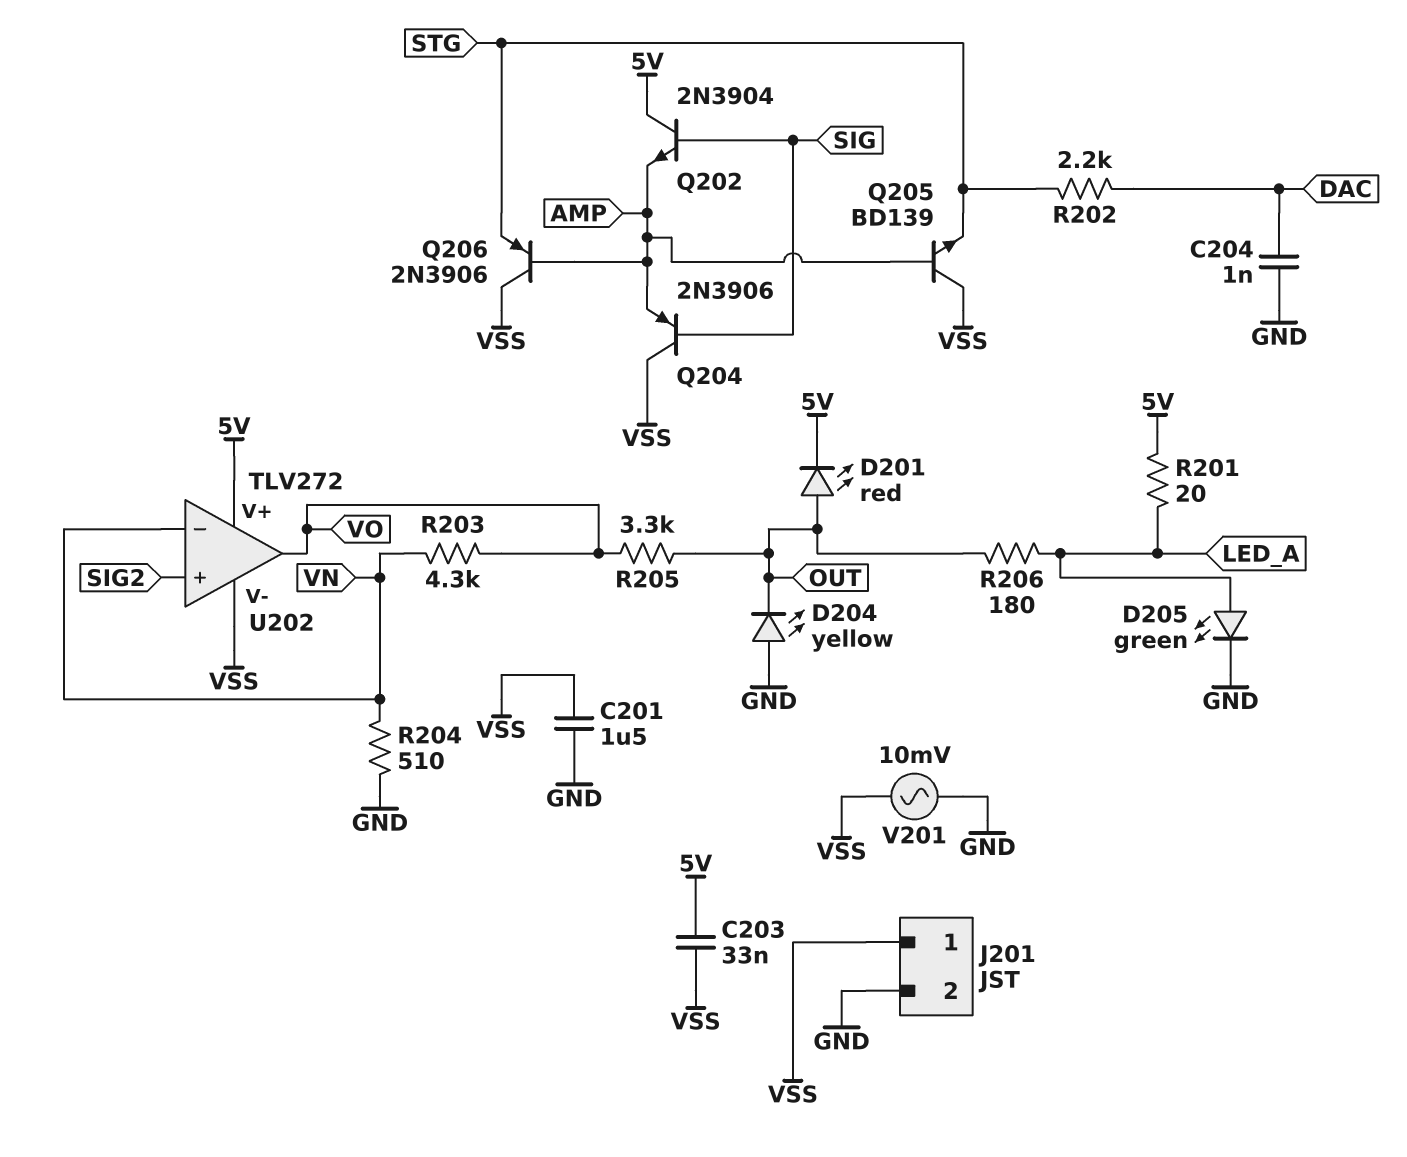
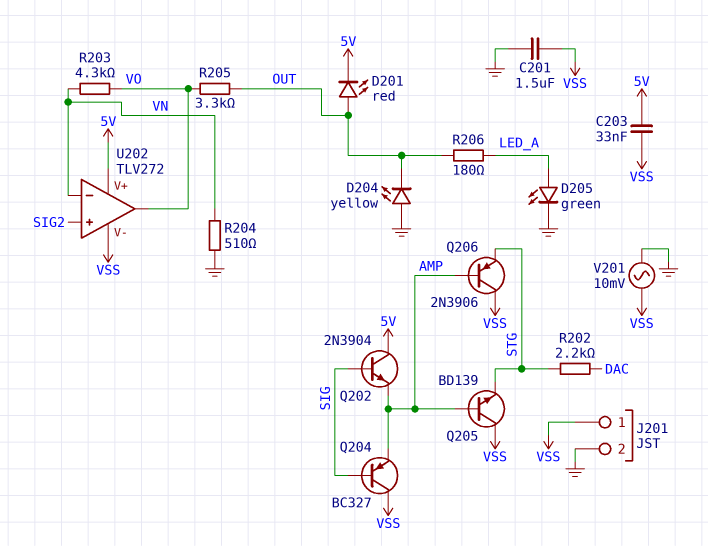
C204: 1nF (DAC, GND) -> none
Q204: PNP 2N3906 (B SIG, C VSS, E AMP) -> PNP BC327 (B SIG, C VSS, E AMP)
R201: 20 (5V, LED_A) -> none

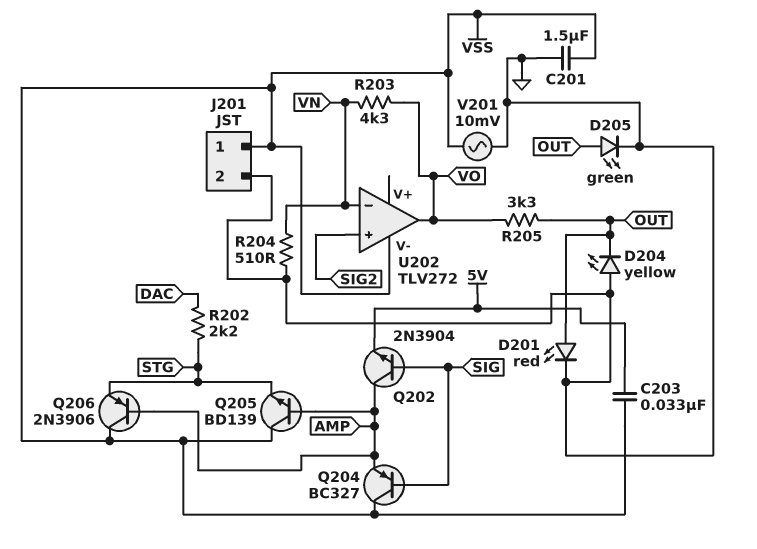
D201: LED red (A OUT, K 5V) -> LED red (A OUT, K GND)
D205: LED green (A LED_A, K GND) -> LED green (A OUT, K GND)
Q202: NPN 2N3904 (B SIG, C 5V, E AMP) -> NPN 2N3904 (B SIG, C AMP, E 5V)
R206: 180 (LED_A, OUT) -> none
U202 pin V+: 5V -> none

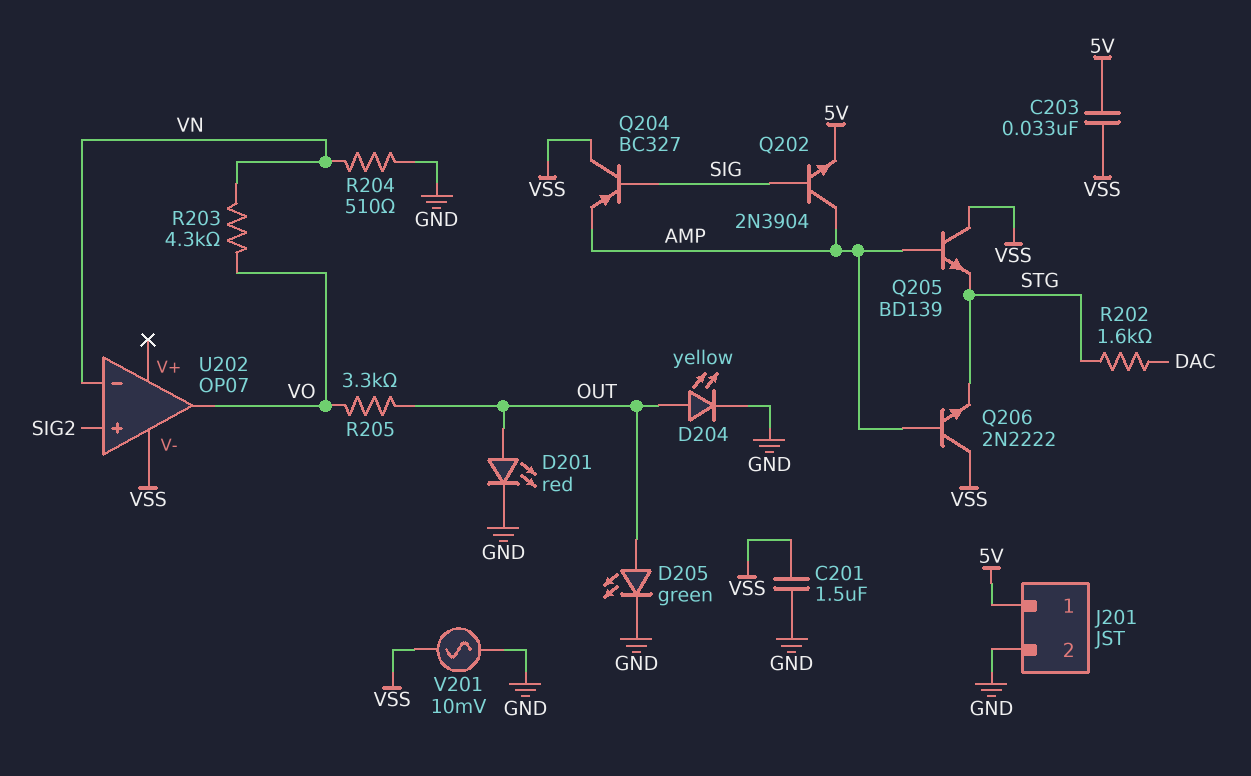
D204: LED yellow (A GND, K OUT) -> LED yellow (A OUT, K GND)
J201 pin 1: VSS -> 5V
Q206: PNP 2N3906 (B AMP, C VSS, E STG) -> NPN 2N2222 (B AMP, C VSS, E STG)
R202: 2.2k (DAC, STG) -> 1.6k (DAC, STG)
U202: TLV272 -> OP07

